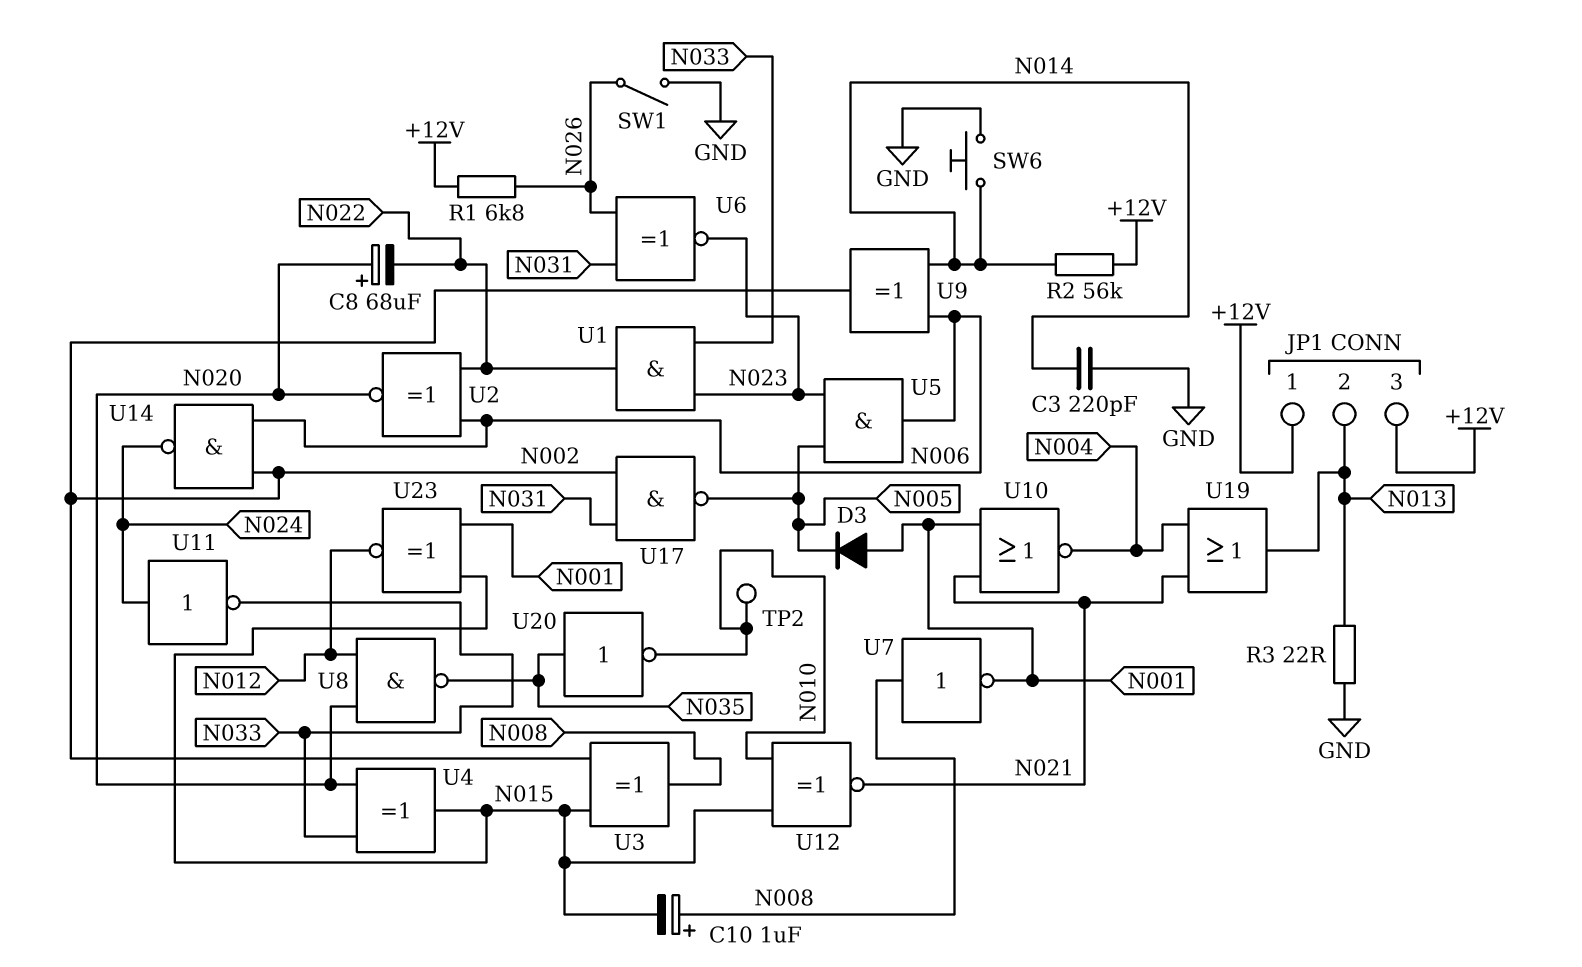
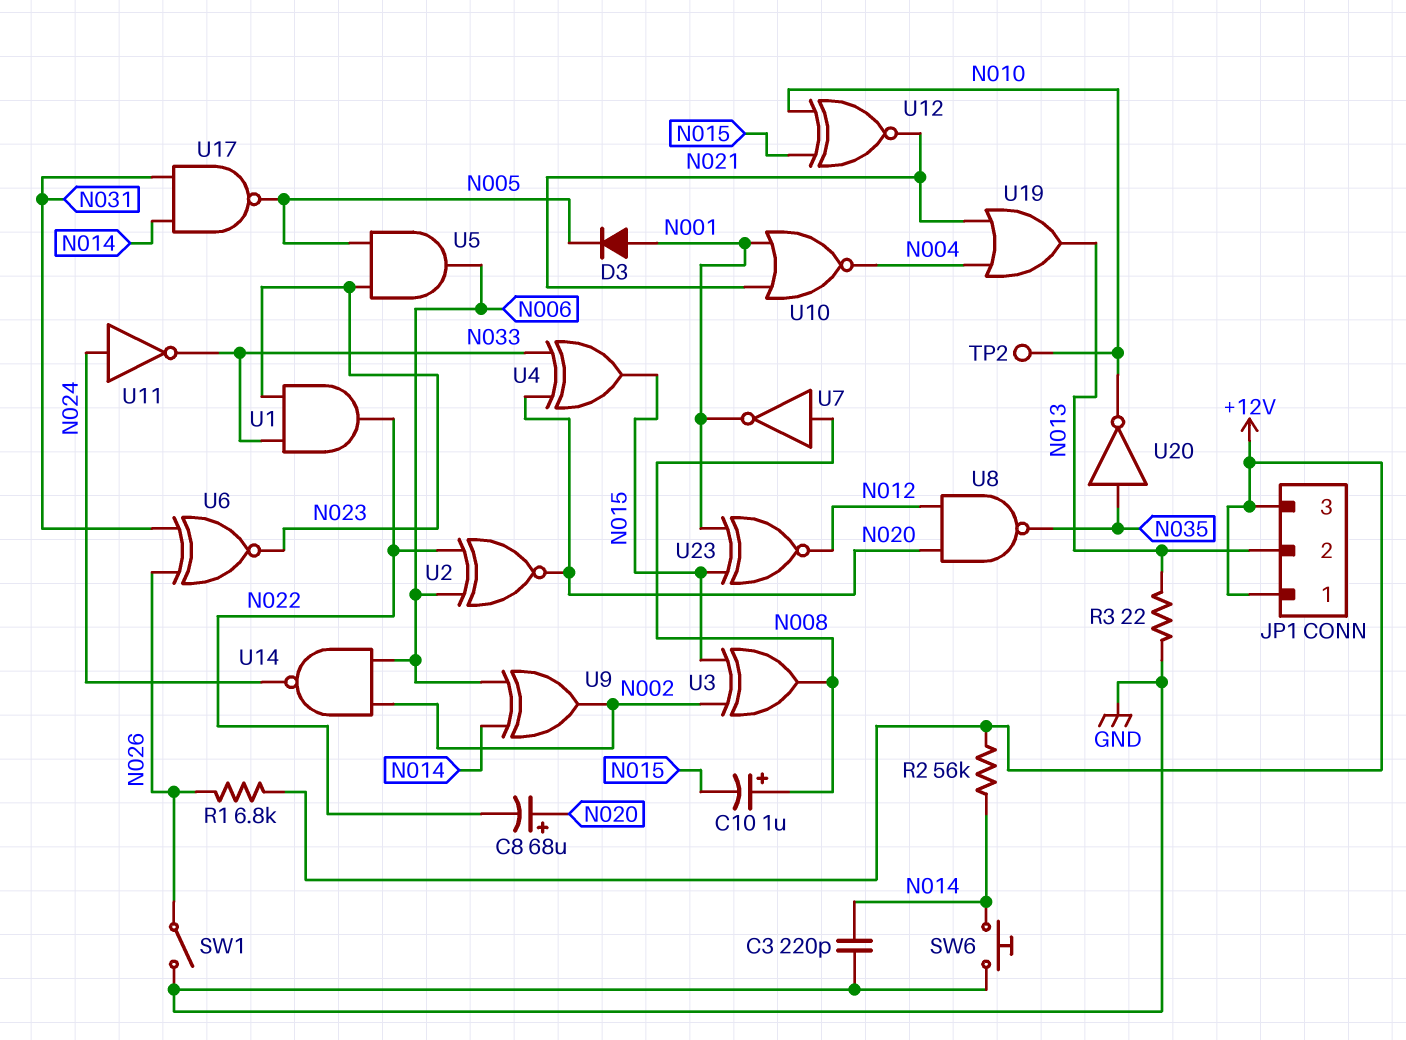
U17: NAND (in N002, in N031, out N005) -> NAND (in N014, in N031, out N005)

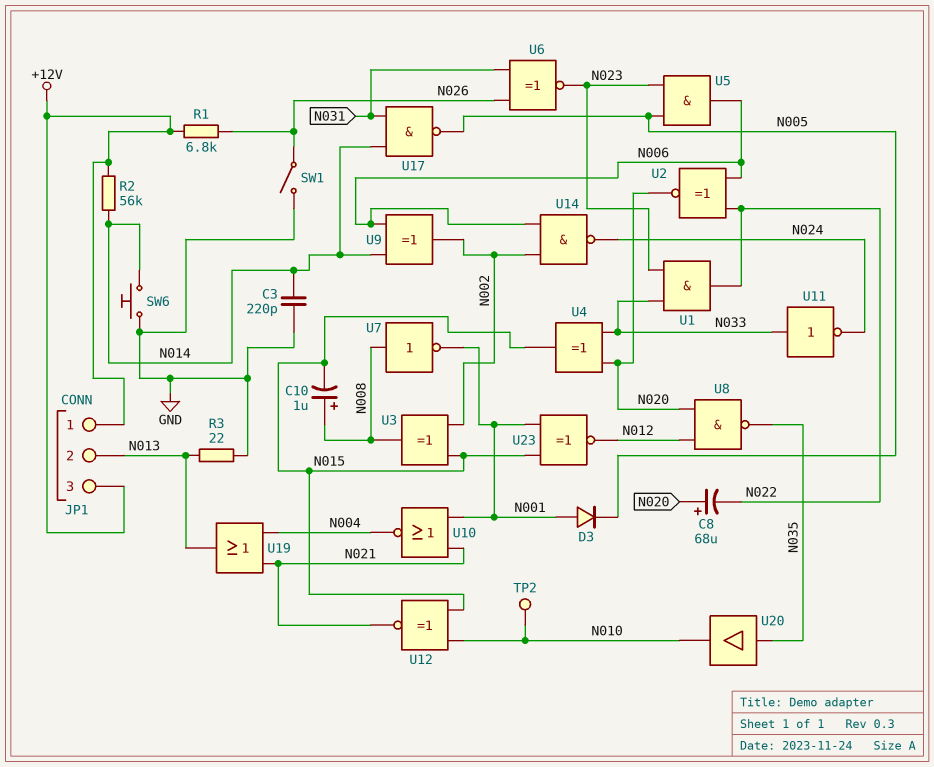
U11: NOT (in N024, out N033) -> NOT (in N033, out N024)
U20: NOT (in N035, out N010) -> buffer (in N035, out N010)

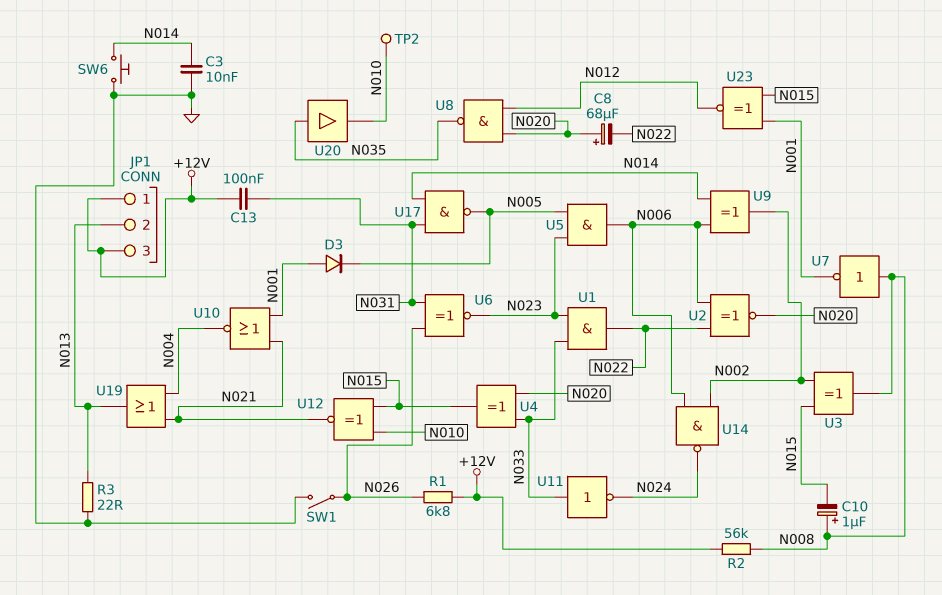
C3: 220pF (GND, N014) -> 10nF (GND, N014)
C13: none -> 100nF (+12V, N031)
R2: 56k (+12V, N014) -> 56k (+12V, N008)

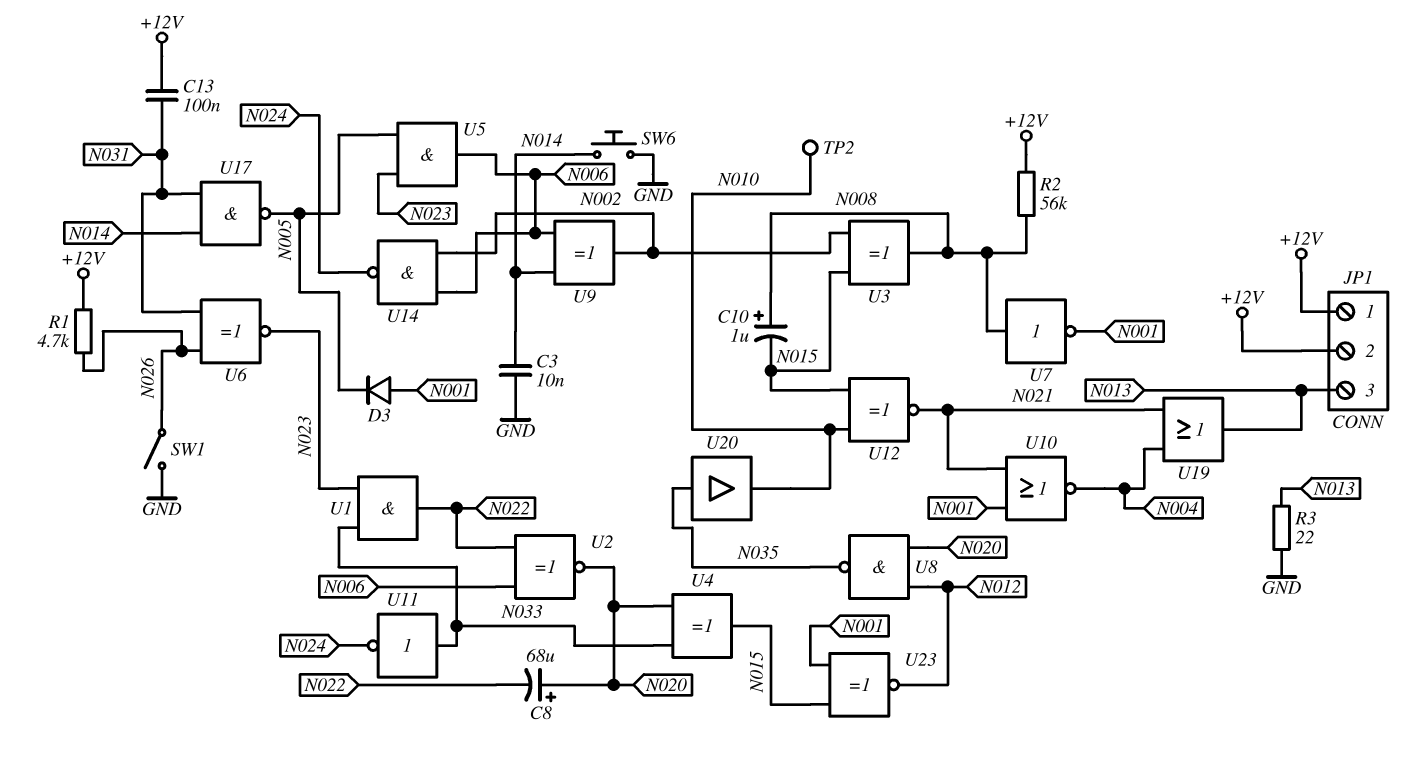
JP1 pin 2: N013 -> +12V
JP1 pin 3: +12V -> N013
R1: 6.8k (+12V, N026) -> 4.7k (+12V, N026)

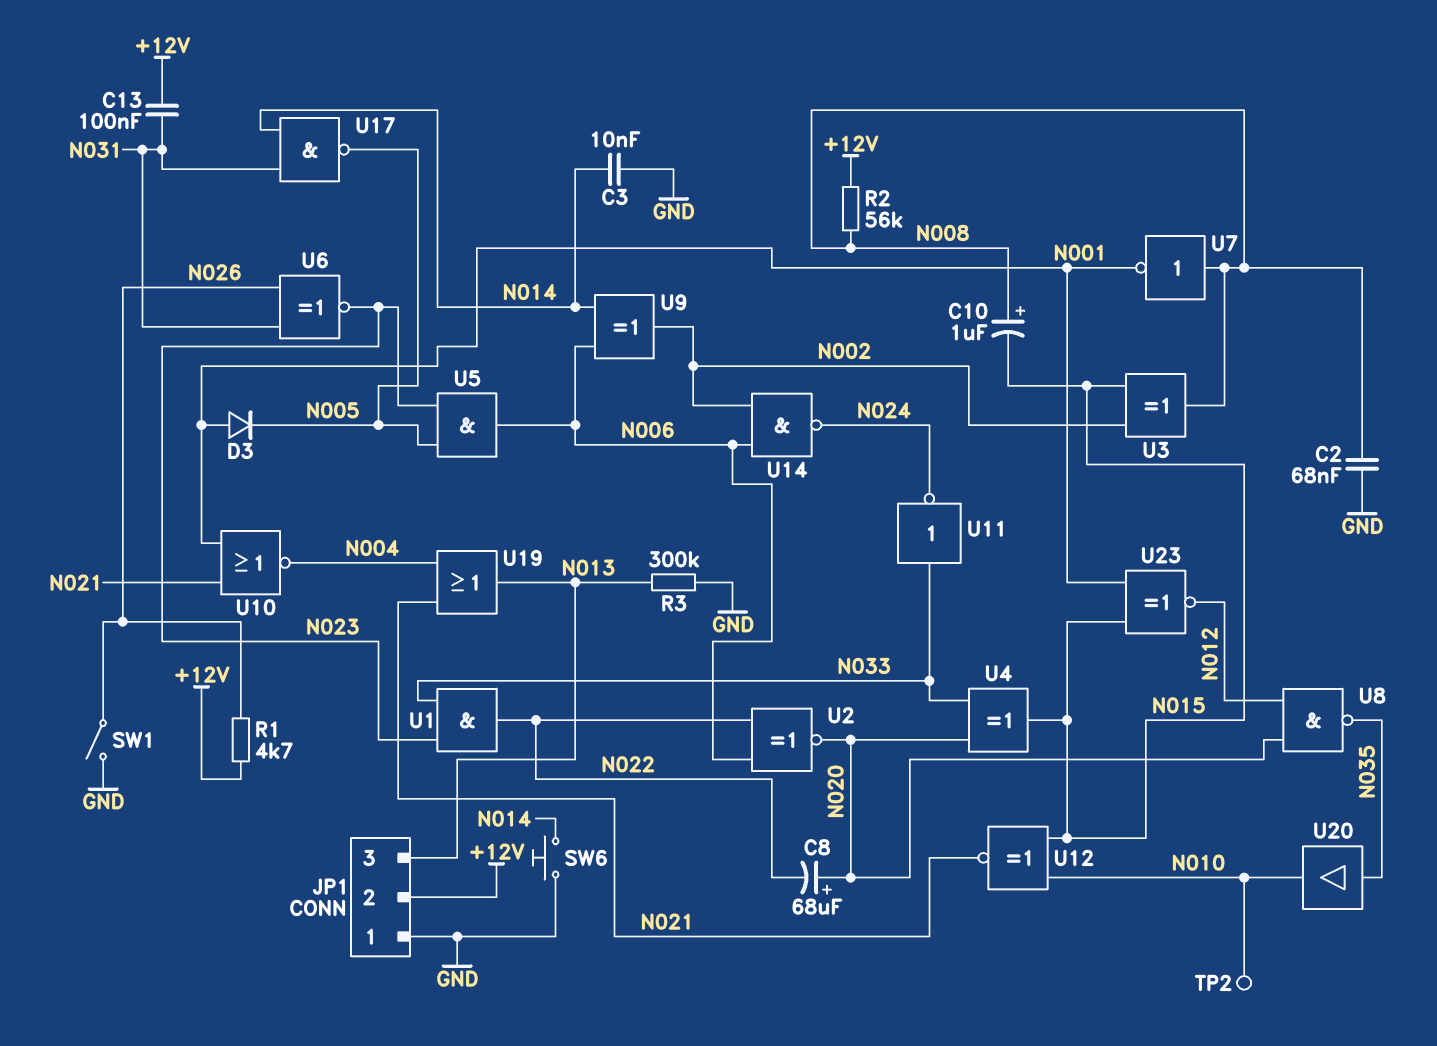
C2: none -> 68nF (GND, N008)
JP1 pin 1: +12V -> GND
R3: 22 (GND, N013) -> 300k (GND, N013)

